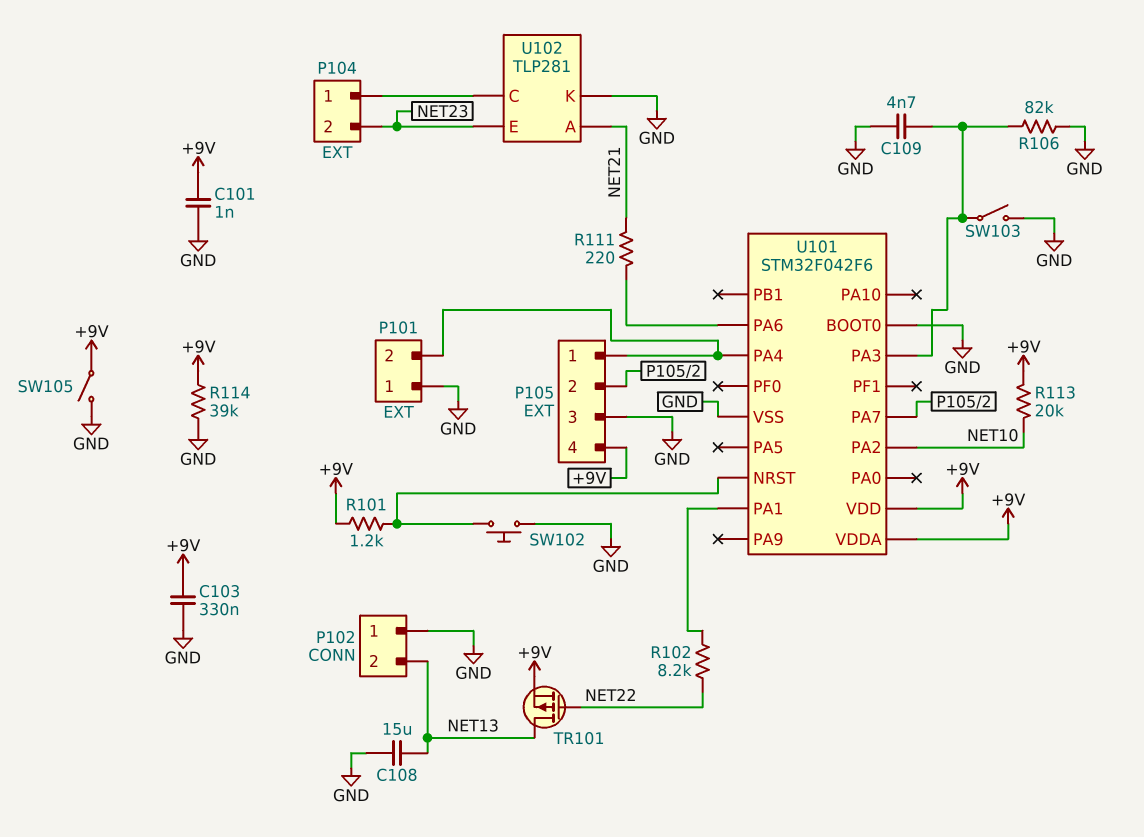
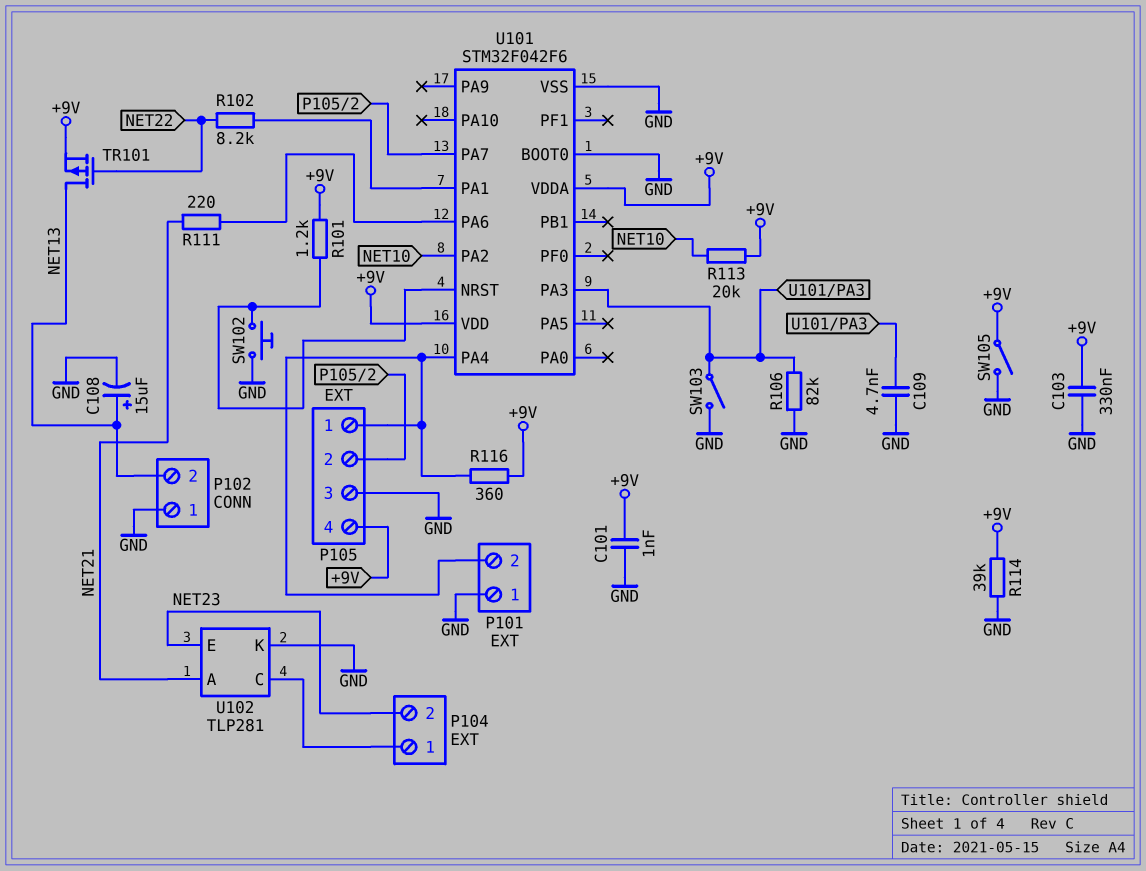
C108: 15uF (GND, NET13) -> 15uF (plus NET13, minus GND)
R116: none -> 360 (+9V, P101/2)

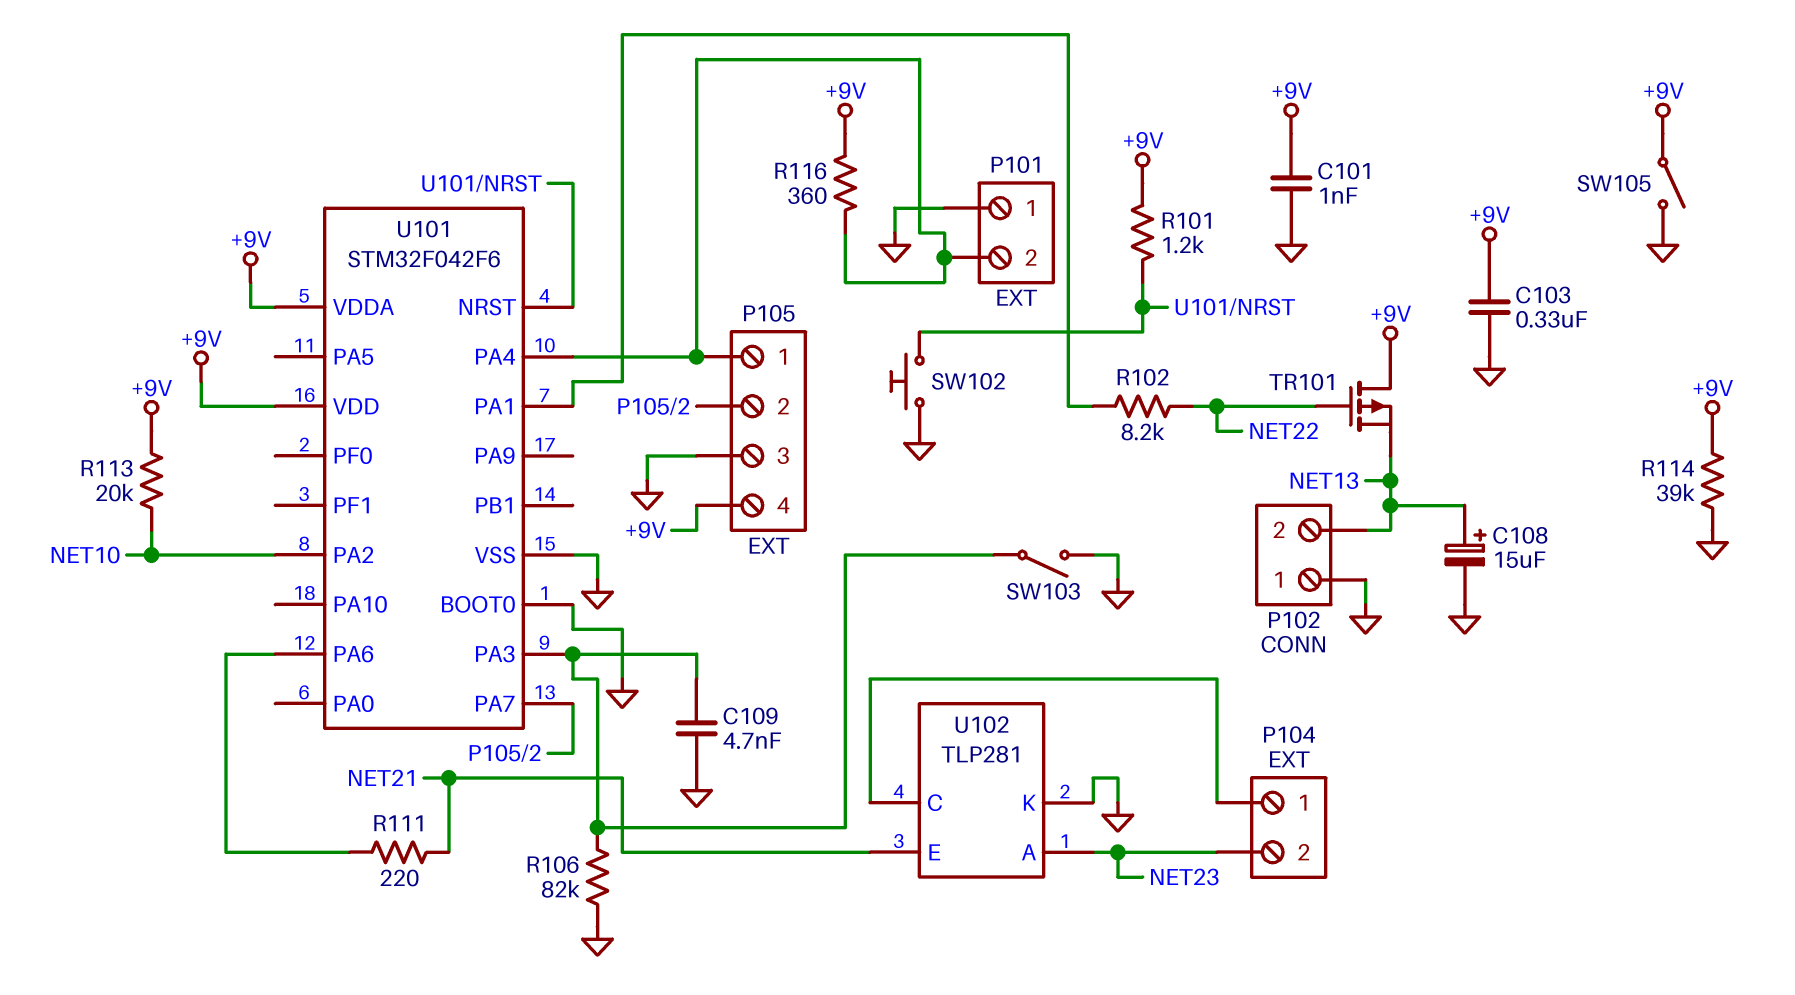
TR101: PMOS (G NET22, D NET13, S +9V) -> PMOS (G NET22, D +9V, S NET13)
U102 pin A: NET21 -> NET23
U102 pin E: NET23 -> NET21

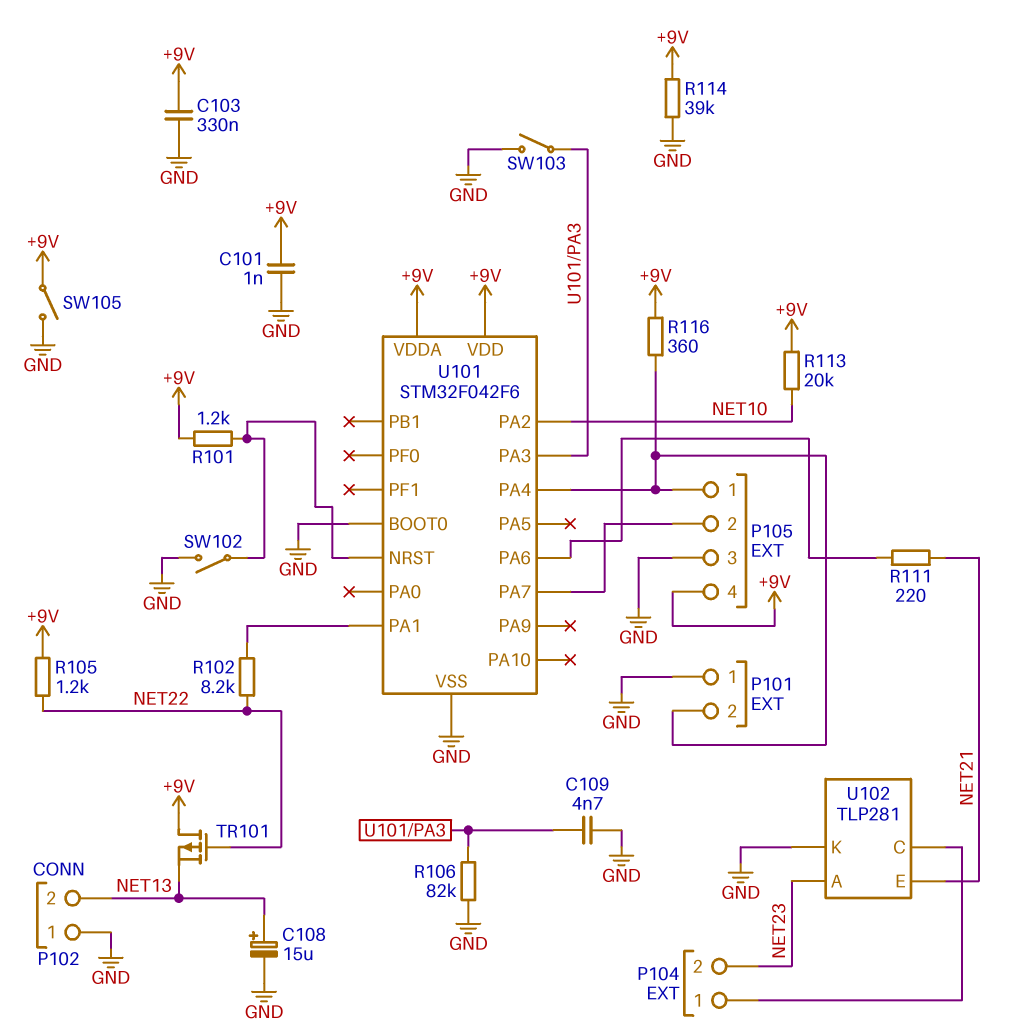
R105: none -> 1.2k (+9V, NET22)
SW102: button (GND, U101/NRST) -> switch (GND, U101/NRST)

